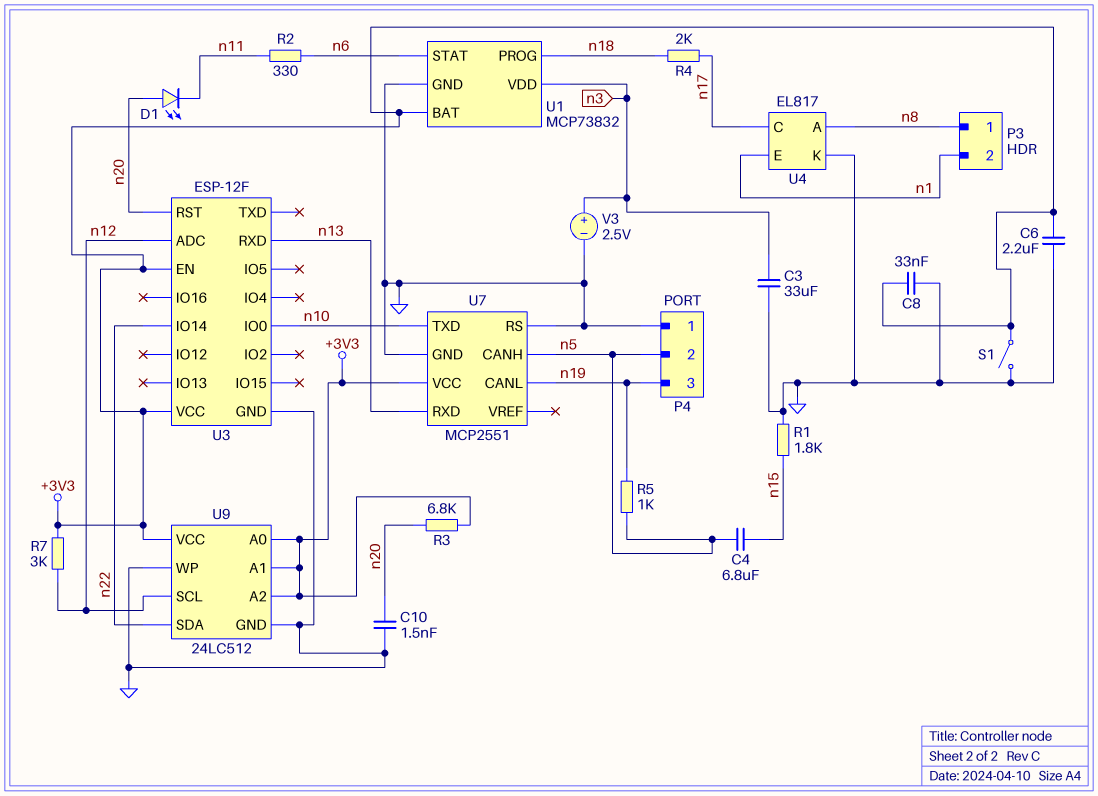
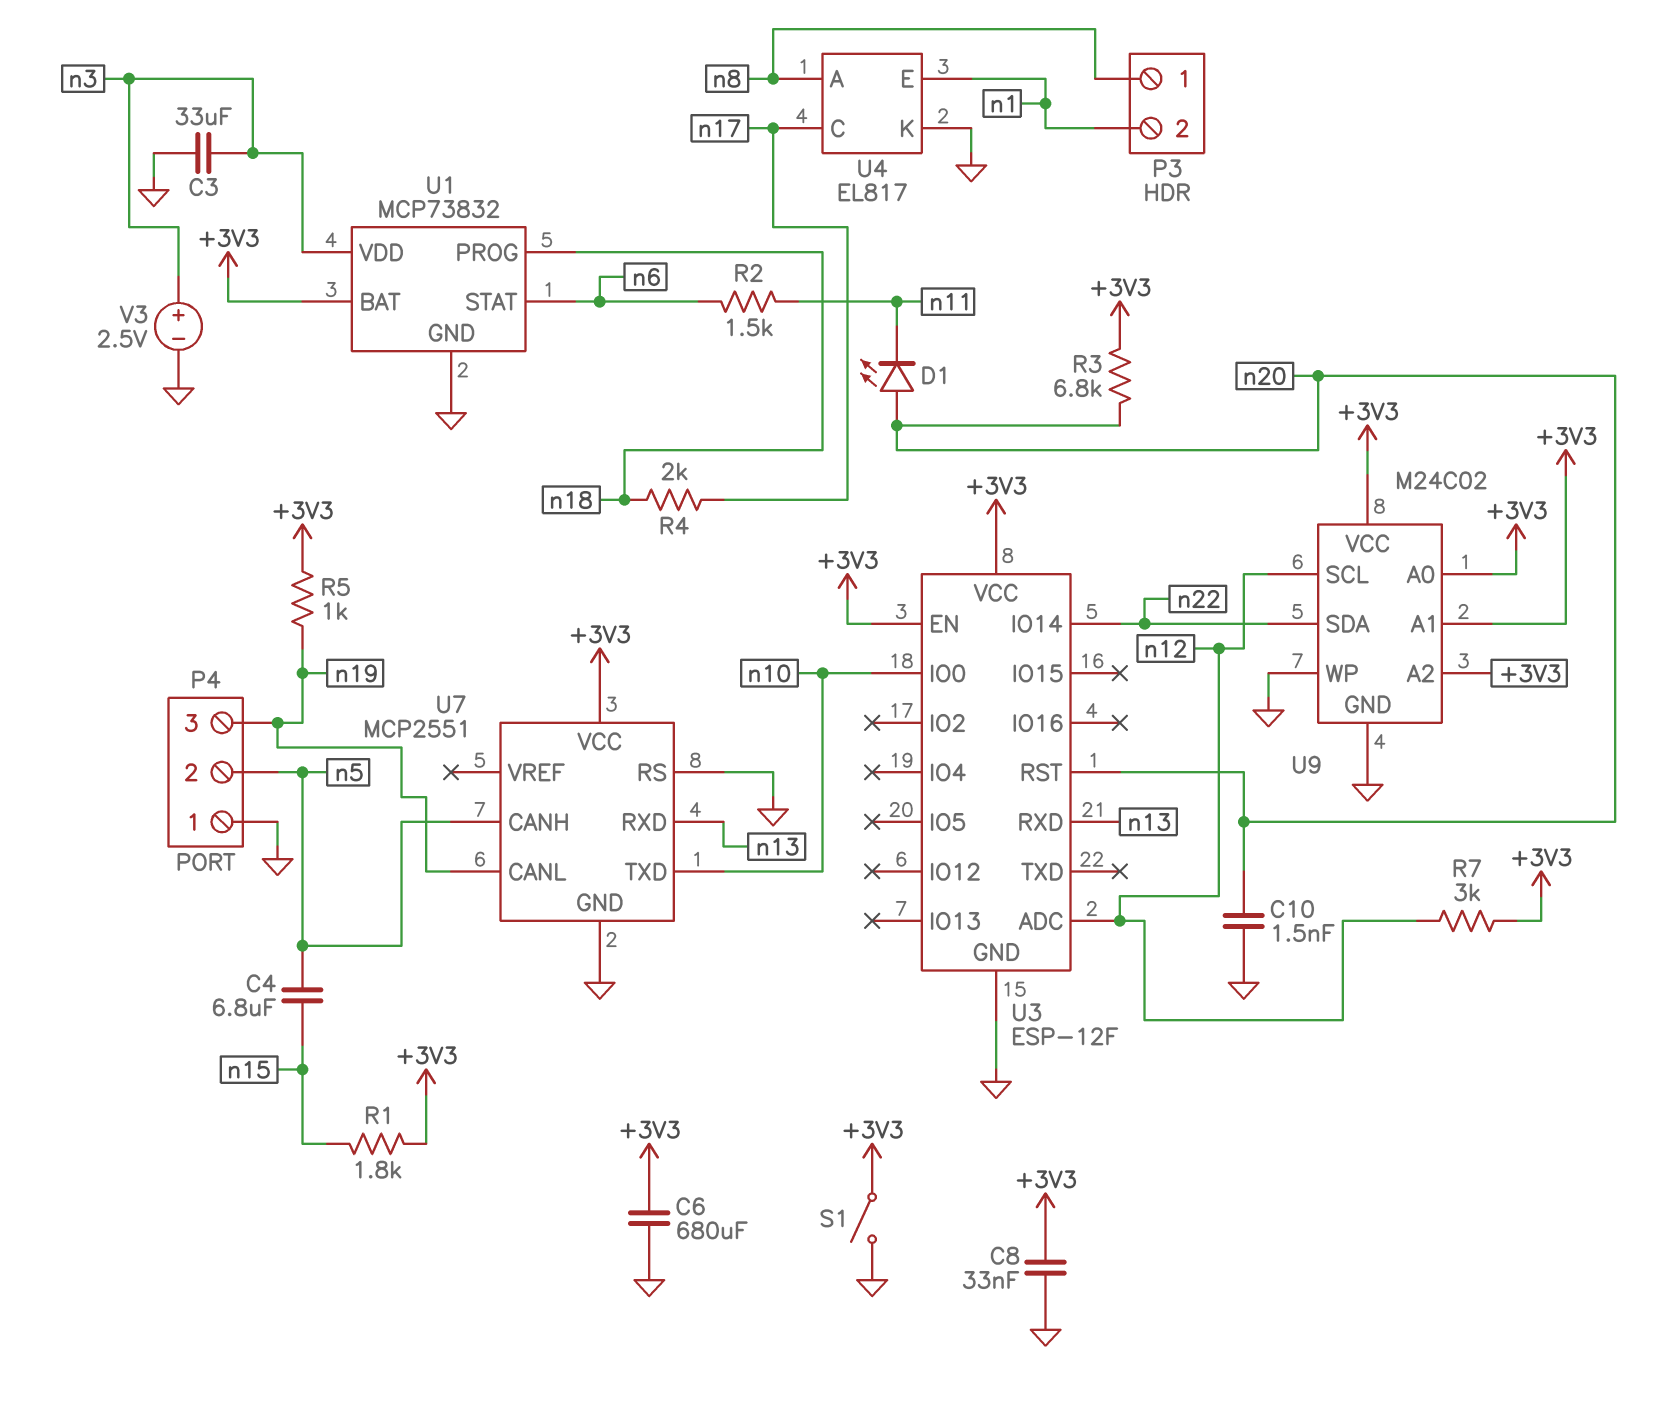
C6: 2.2uF (+3V3, GND) -> 680uF (+3V3, GND)
R1: 1.8k (GND, n15) -> 1.8k (+3V3, n15)
R2: 330 (n6, n11) -> 1.5k (n6, n11)
R5: 1k (n5, n19) -> 1k (+3V3, n19)
U9: 24LC512 -> M24C02

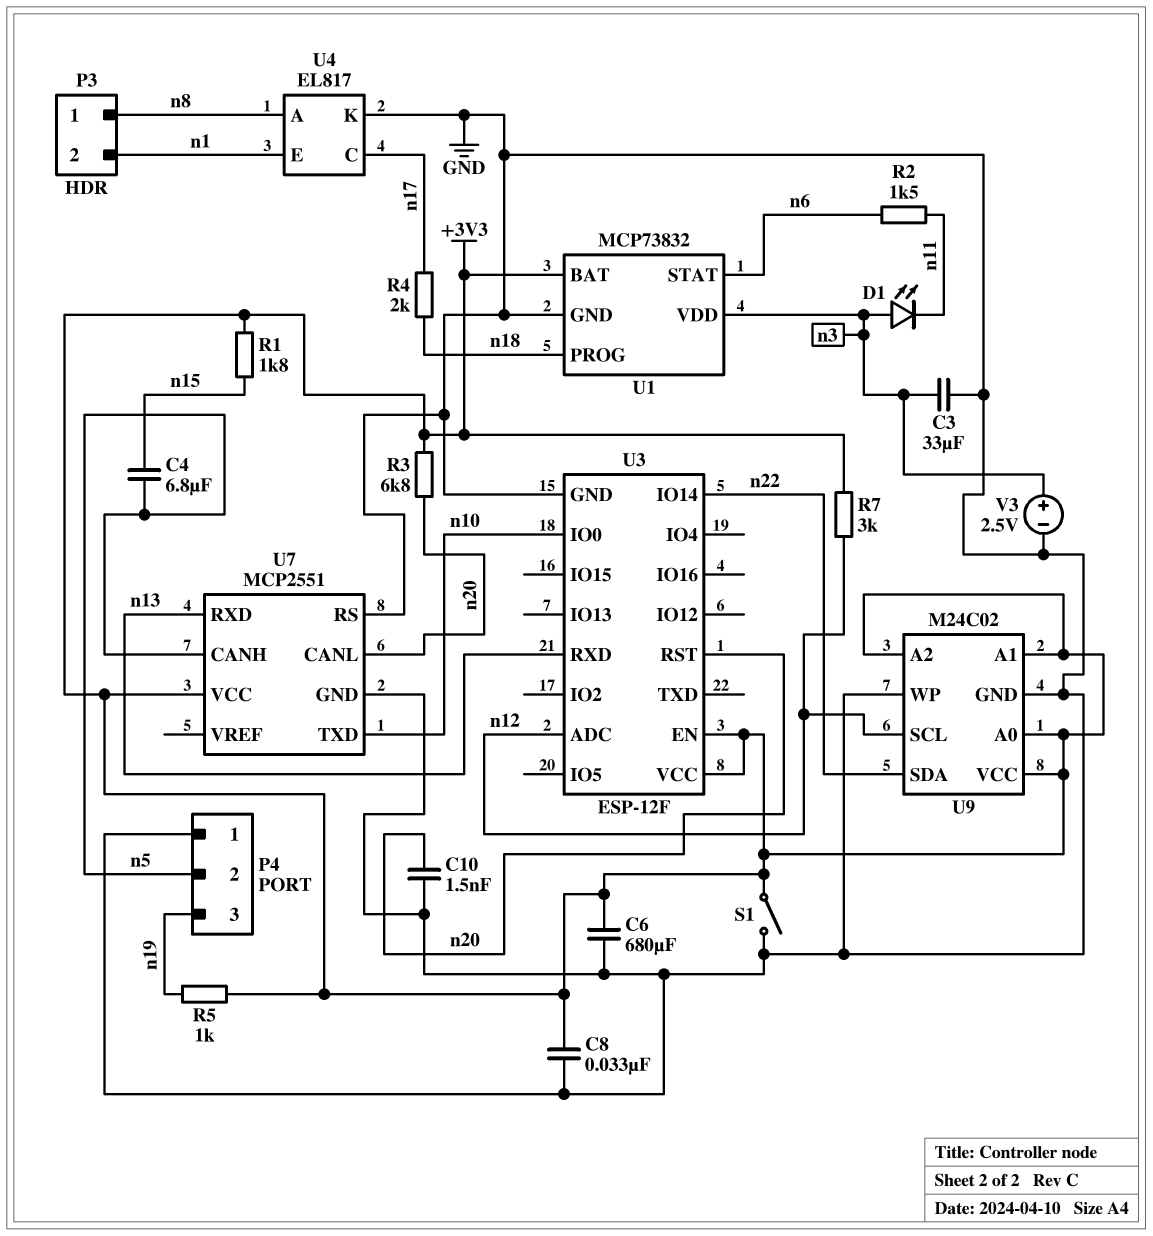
D1: LED (A n20, K n11) -> LED (A n3, K n11)
U7 pin CANL: n19 -> n20

